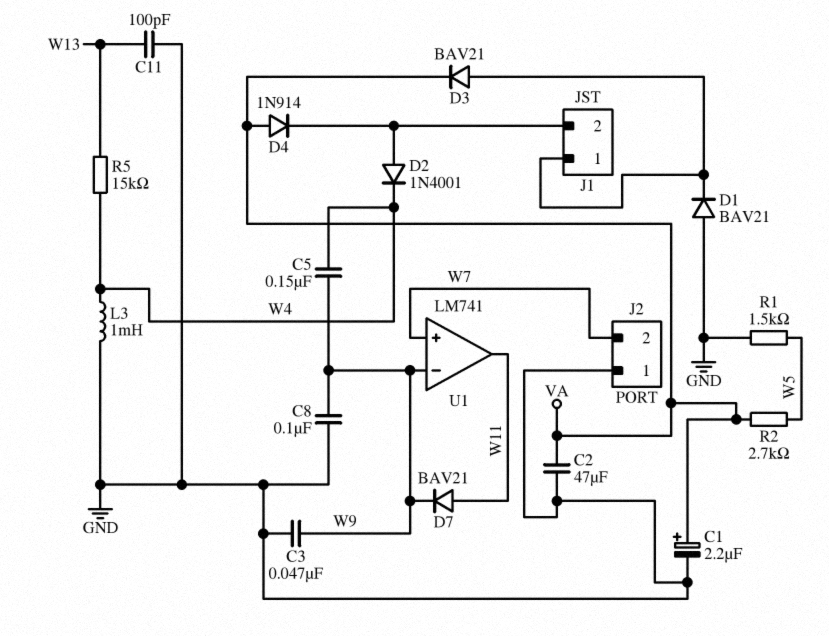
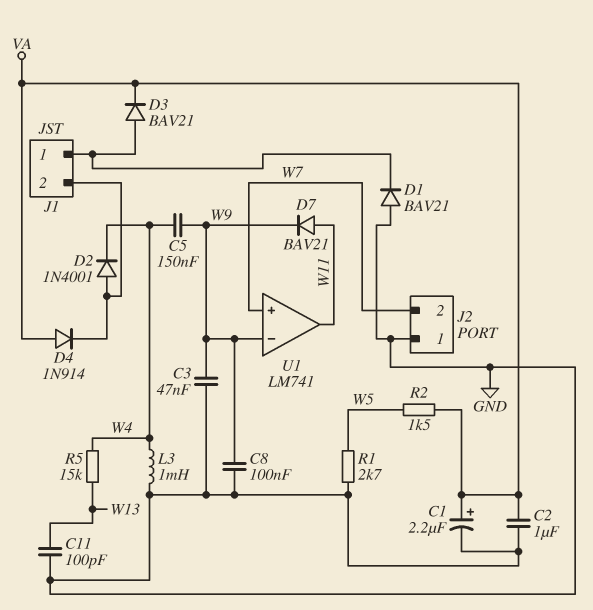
C2: 47uF (GND, VA) -> 1uF (GND, VA)
R1: 1.5k (GND, W5) -> 2.7k (GND, W5)
R2: 2.7k (VA, W5) -> 1.5k (VA, W5)

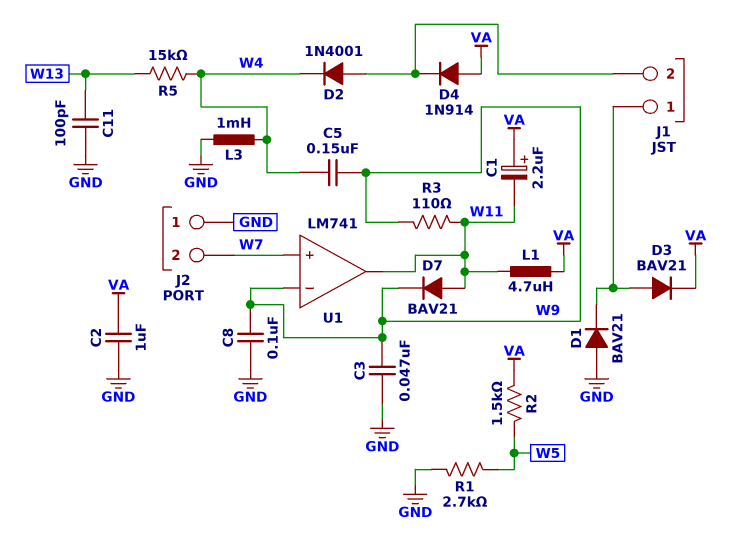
C1: 2.2uF (plus VA, minus GND) -> 2.2uF (plus VA, minus W11)
L1: none -> 4.7uH (VA, W11)
R3: none -> 110 (W9, W11)

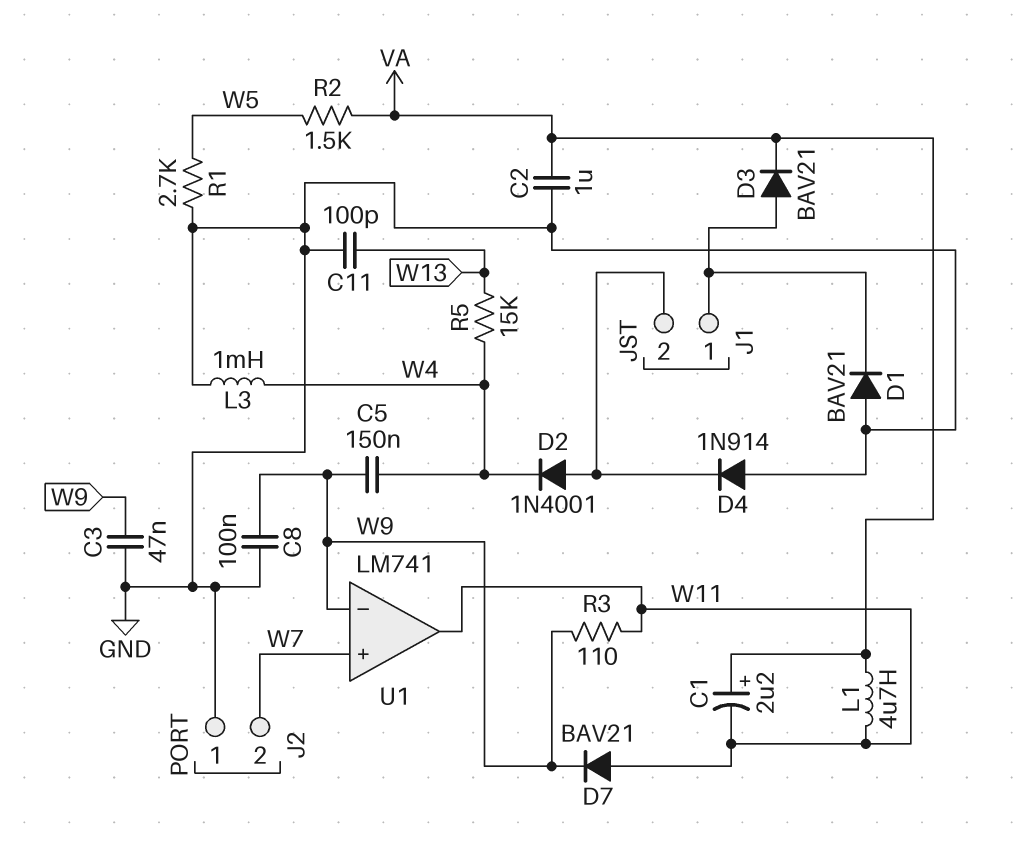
D4: diode 1N914 (A VA, K J1/2) -> diode 1N914 (A GND, K J1/2)

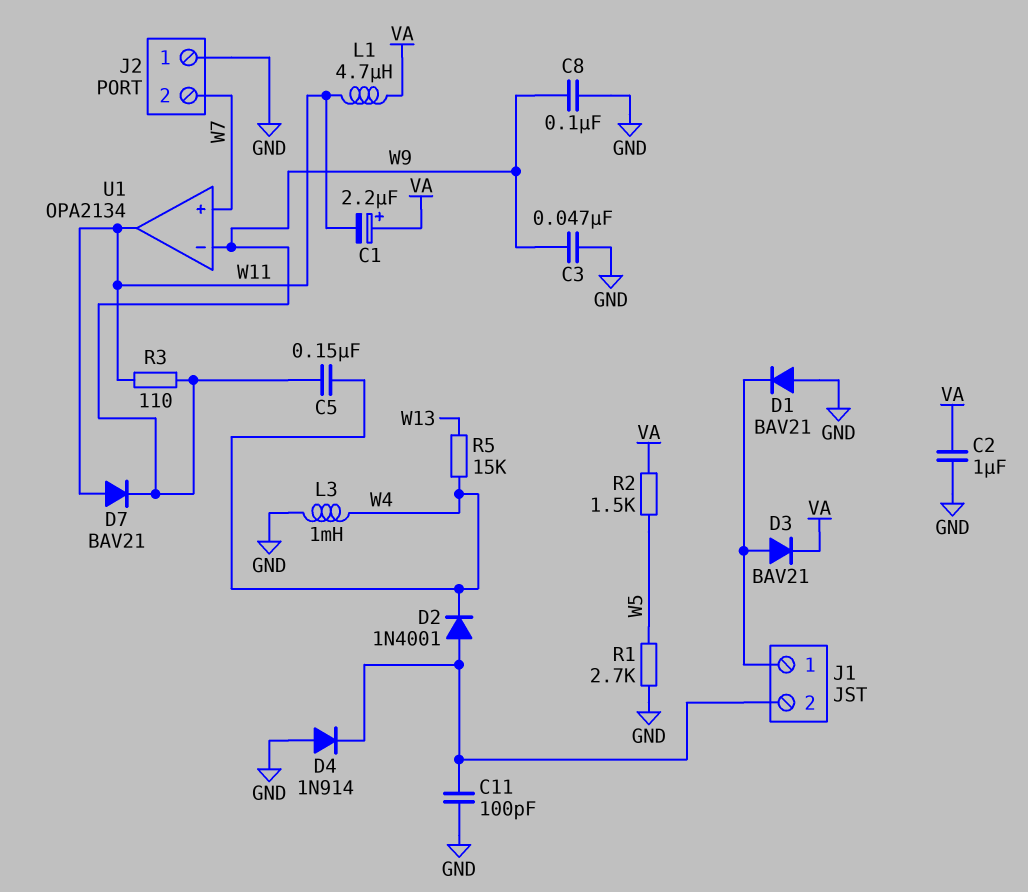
C11: 100pF (GND, W13) -> 100pF (GND, J1/2)
U1: LM741 -> OPA2134

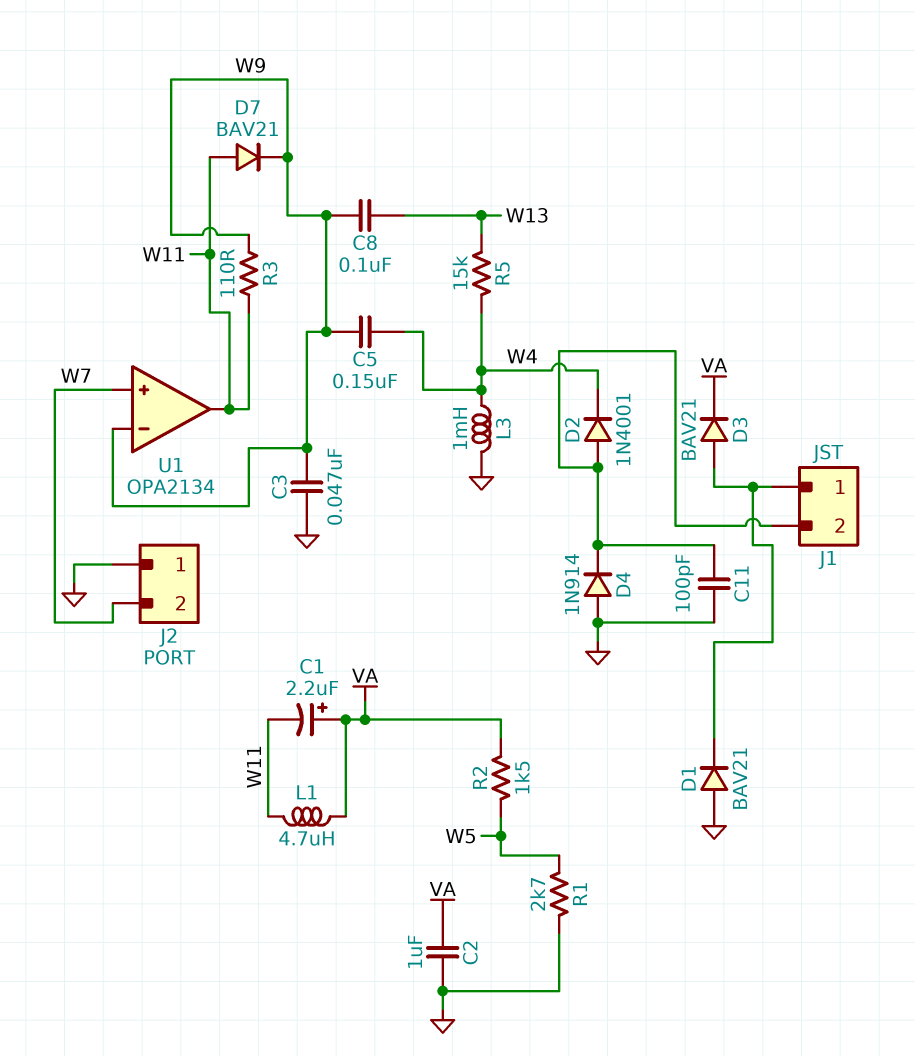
C8: 100nF (GND, W9) -> 100nF (W9, W13)

